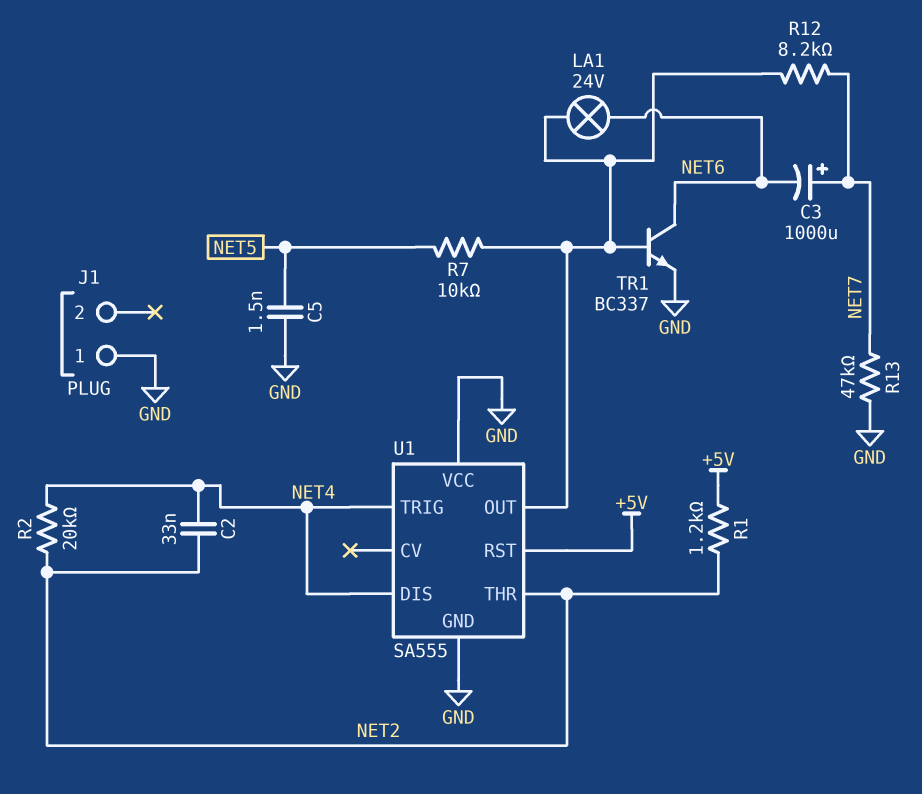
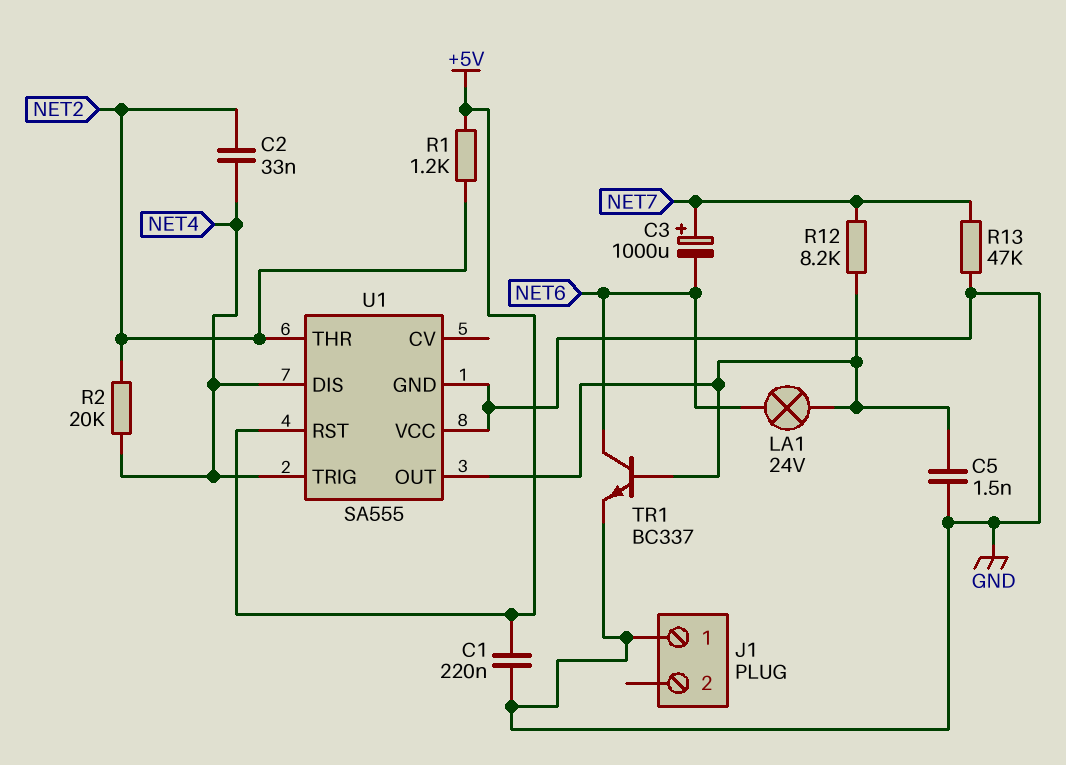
C1: none -> 220nF (+5V, GND)
C5: 1.5nF (GND, NET5) -> 1.5nF (GND, U1/OUT)
R7: 10k (NET5, U1/OUT) -> none

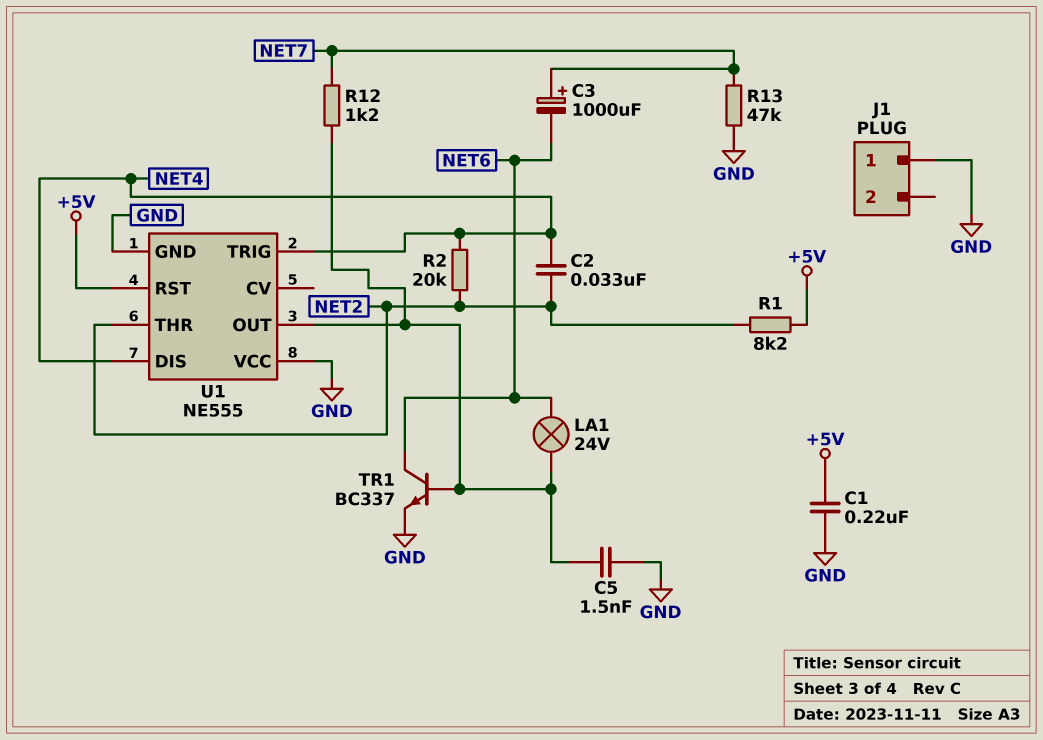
R1: 1.2k (+5V, NET2) -> 8.2k (+5V, NET2)
R12: 8.2k (NET7, U1/OUT) -> 1.2k (NET7, U1/OUT)
U1: SA555 -> NE555

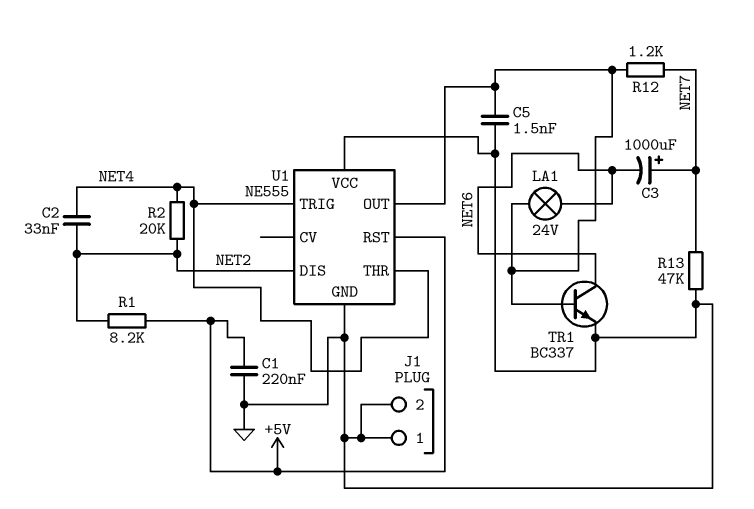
J1 pin 2: none -> GND
U1 pin DIS: NET4 -> NET2
U1 pin THR: NET2 -> NET4

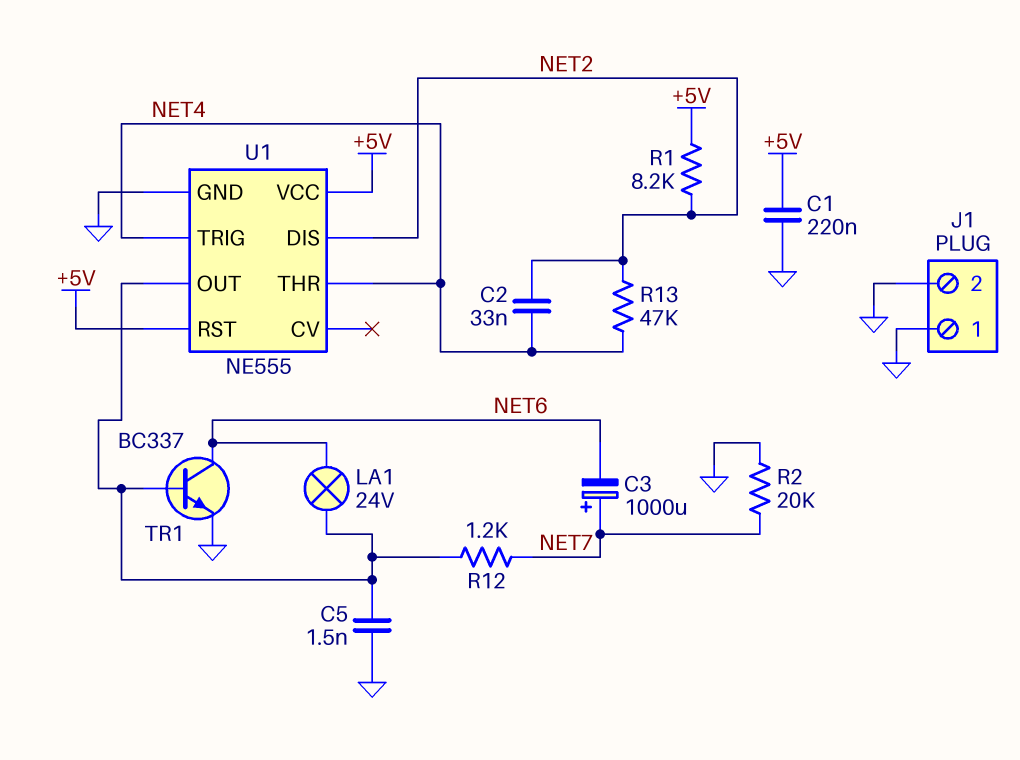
R2: 20k (NET2, NET4) -> 20k (GND, NET7)
R13: 47k (GND, NET7) -> 47k (NET2, NET4)
U1 pin VCC: GND -> +5V

